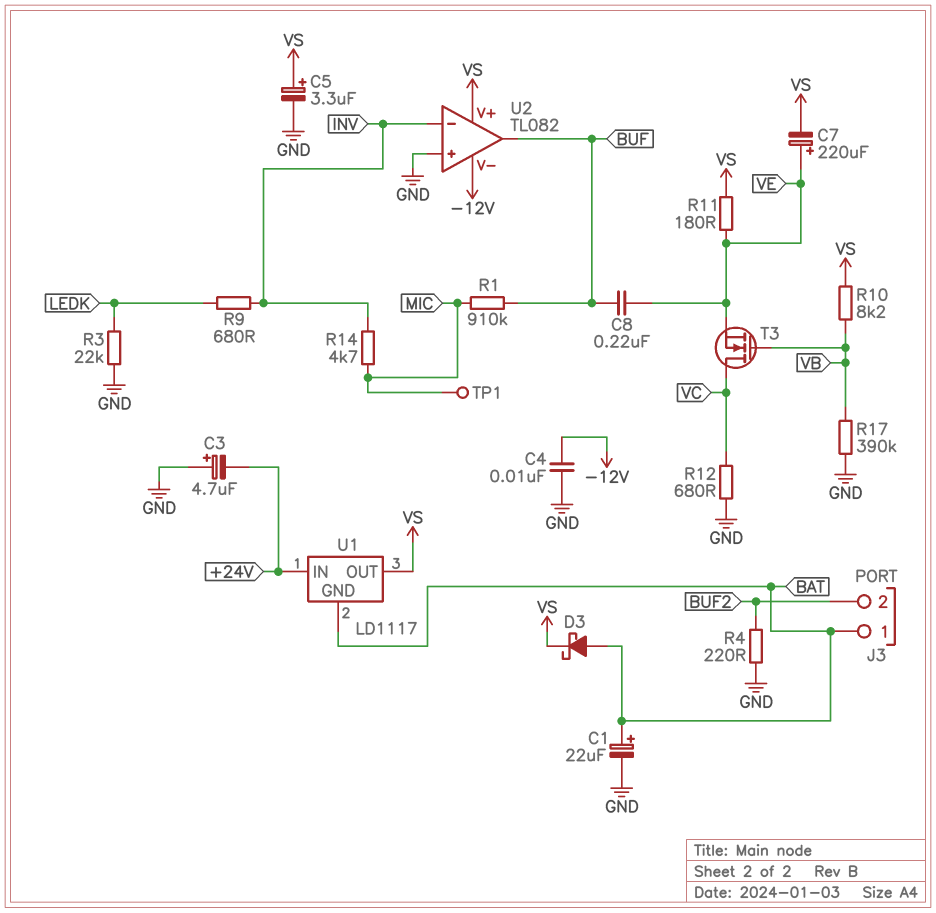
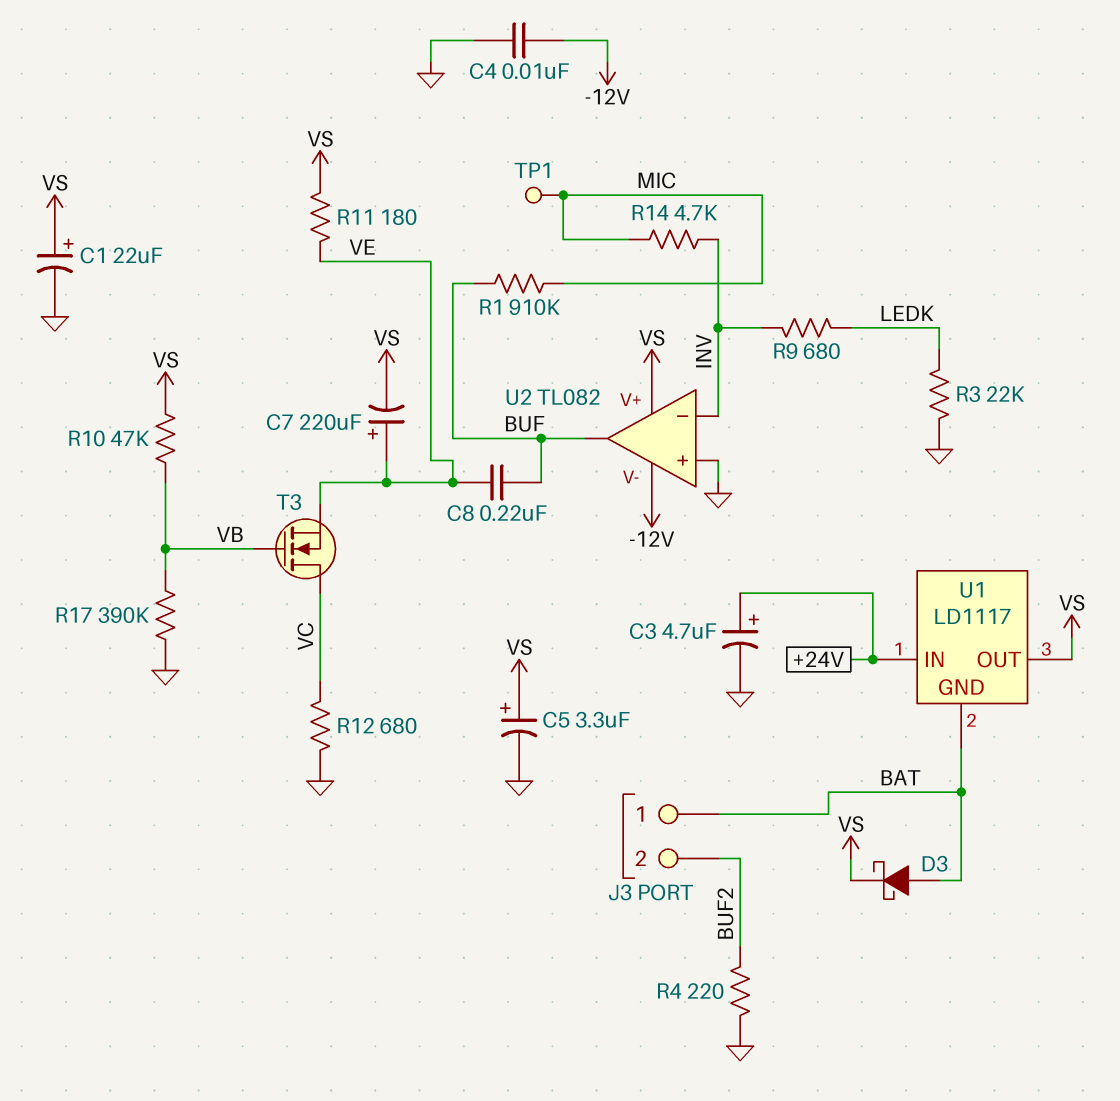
C1: 22uF (plus BAT, minus GND) -> 22uF (plus VS, minus GND)
C3: 4.7uF (plus GND, minus +24V) -> 4.7uF (plus +24V, minus GND)
R10: 8.2k (VB, VS) -> 47k (VB, VS)

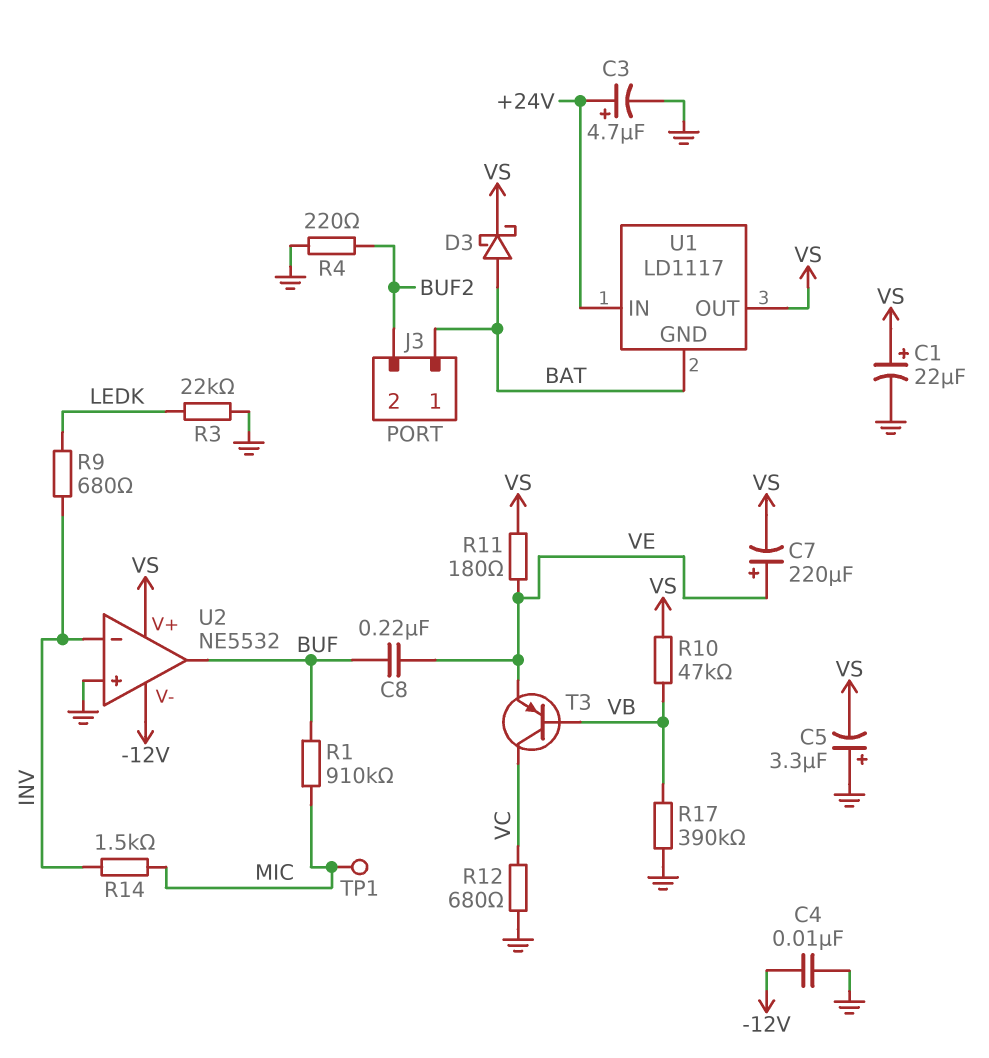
C5: 3.3uF (plus VS, minus GND) -> 3.3uF (plus GND, minus VS)
R14: 4.7k (INV, MIC) -> 1.5k (INV, MIC)
T3: NMOS (G VB, D VC, S VE) -> PNP (B VB, C VC, E VE)
U2: TL082 -> NE5532

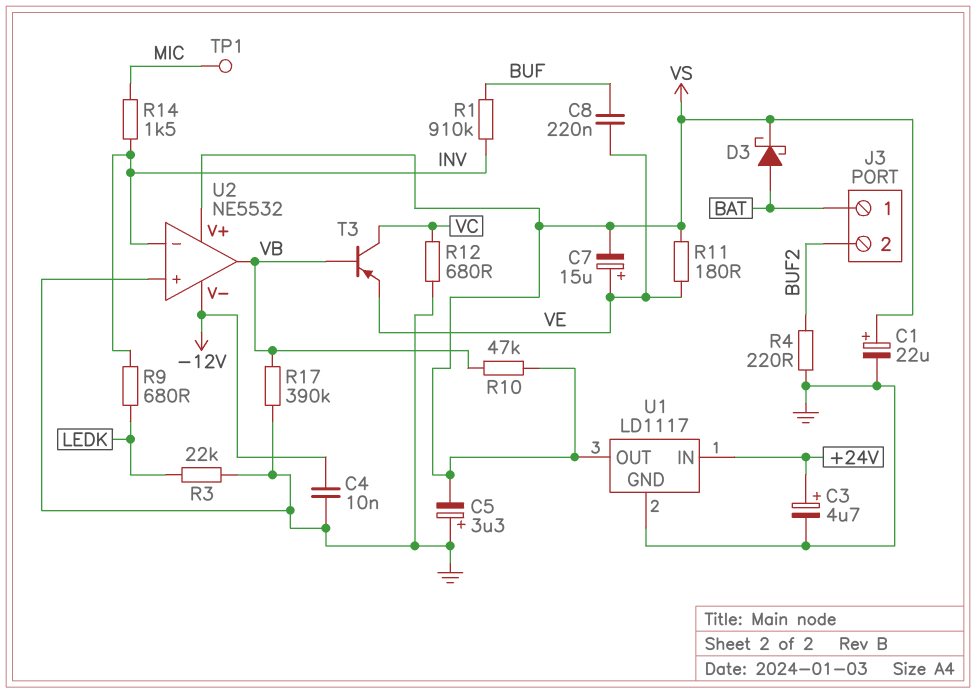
C7: 220uF (plus VE, minus VS) -> 15uF (plus VE, minus VS)
R1: 910k (BUF, MIC) -> 910k (BUF, INV)
U1 pin GND: BAT -> GND
U2 pin out: BUF -> VB

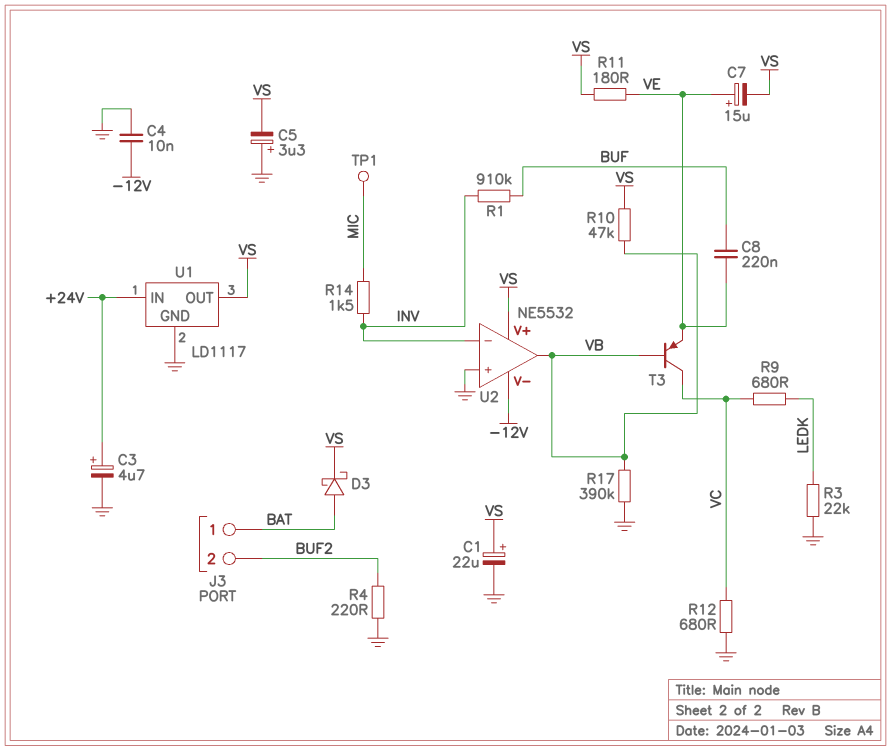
R9: 680 (INV, LEDK) -> 680 (LEDK, VC)

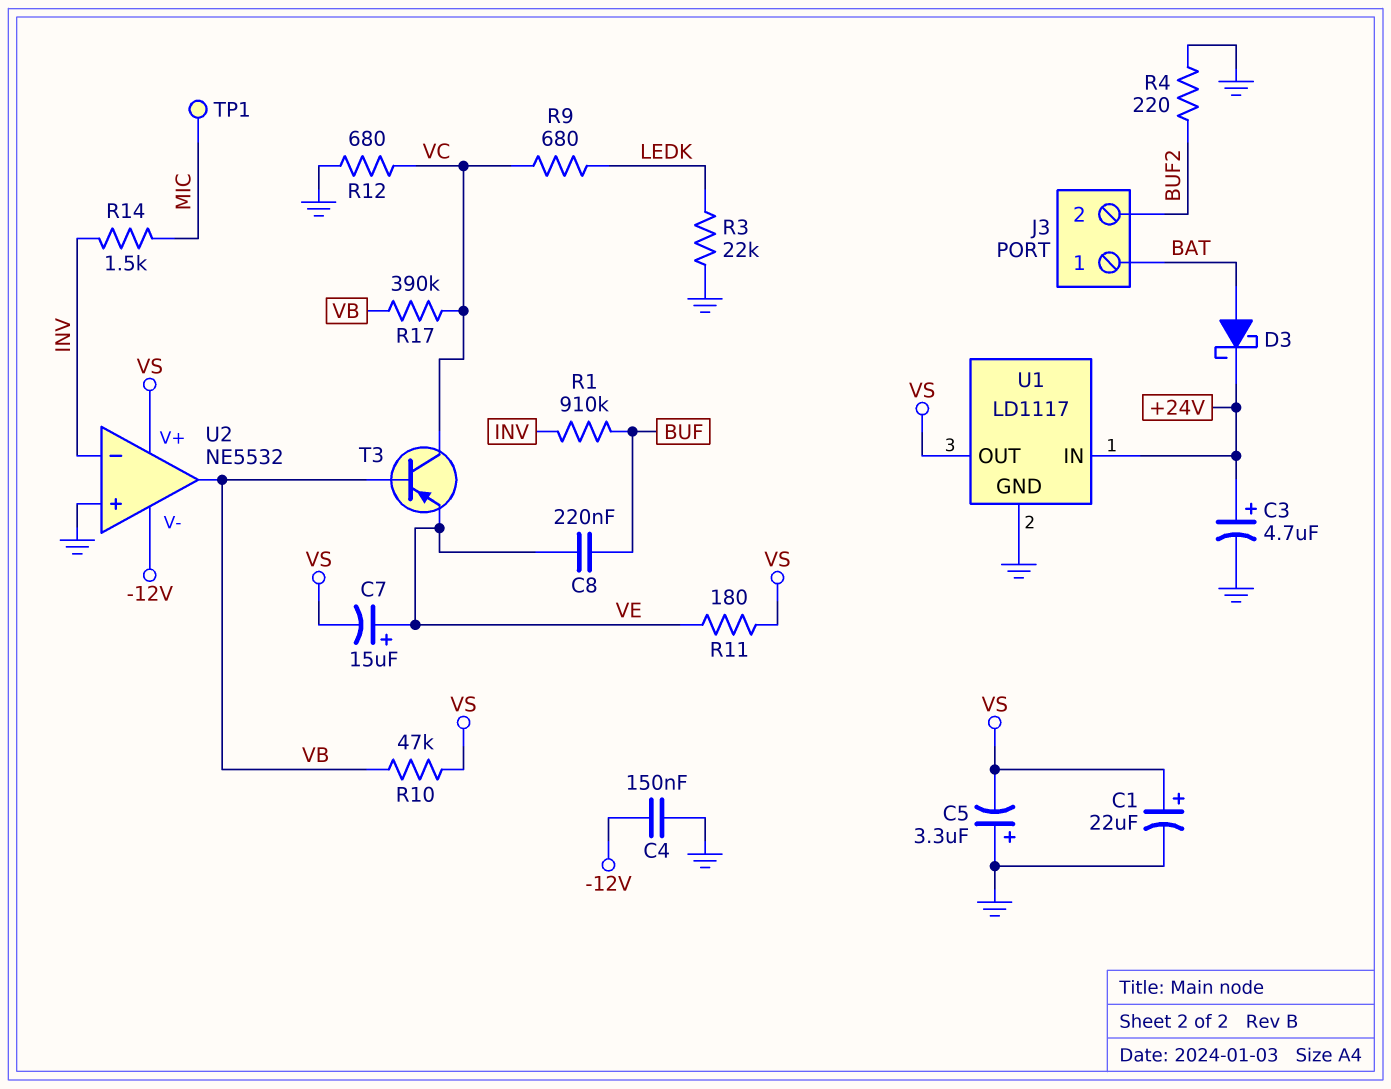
C4: 10nF (-12V, GND) -> 150nF (-12V, GND)
D3: schottky (A BAT, K VS) -> schottky (A BAT, K +24V)
R17: 390k (GND, VB) -> 390k (VB, VC)

